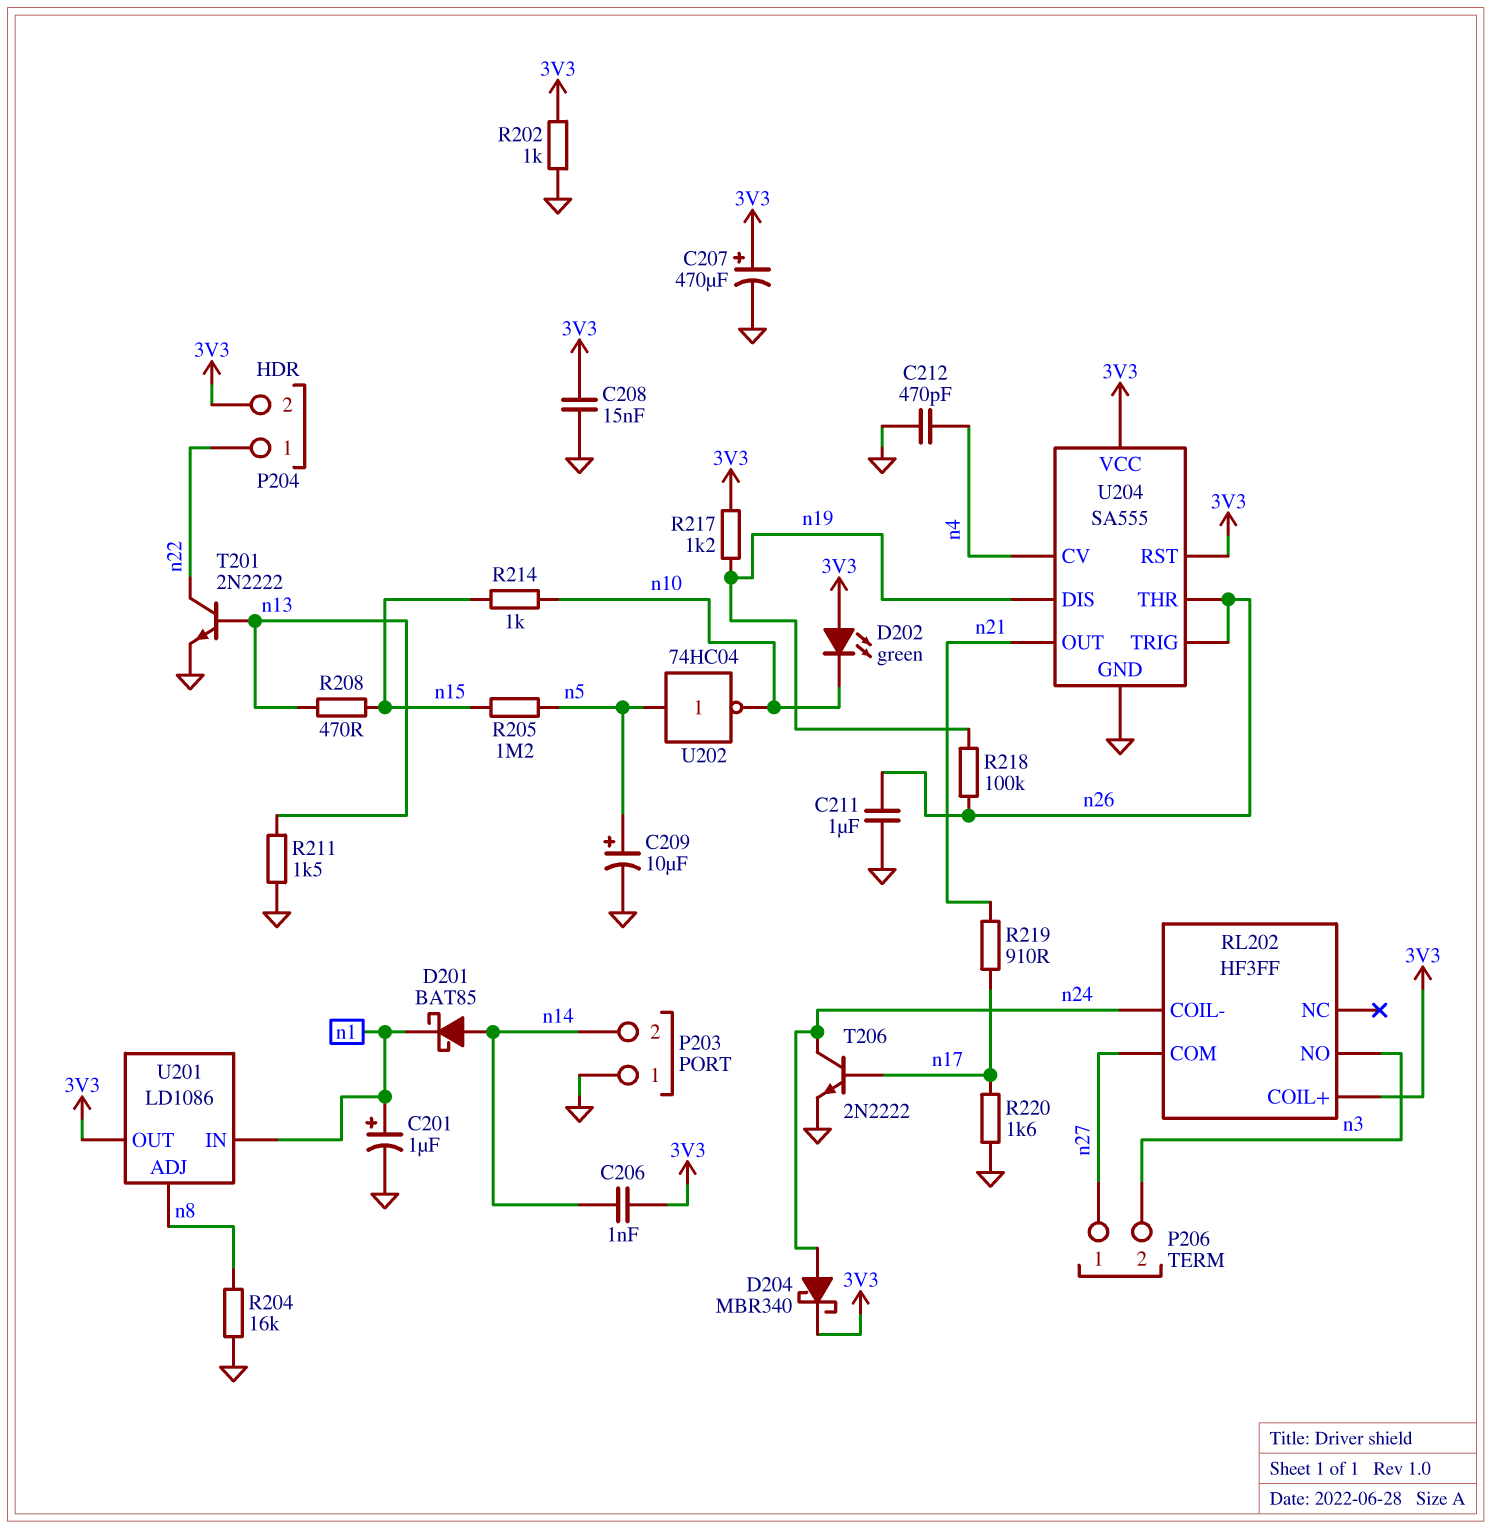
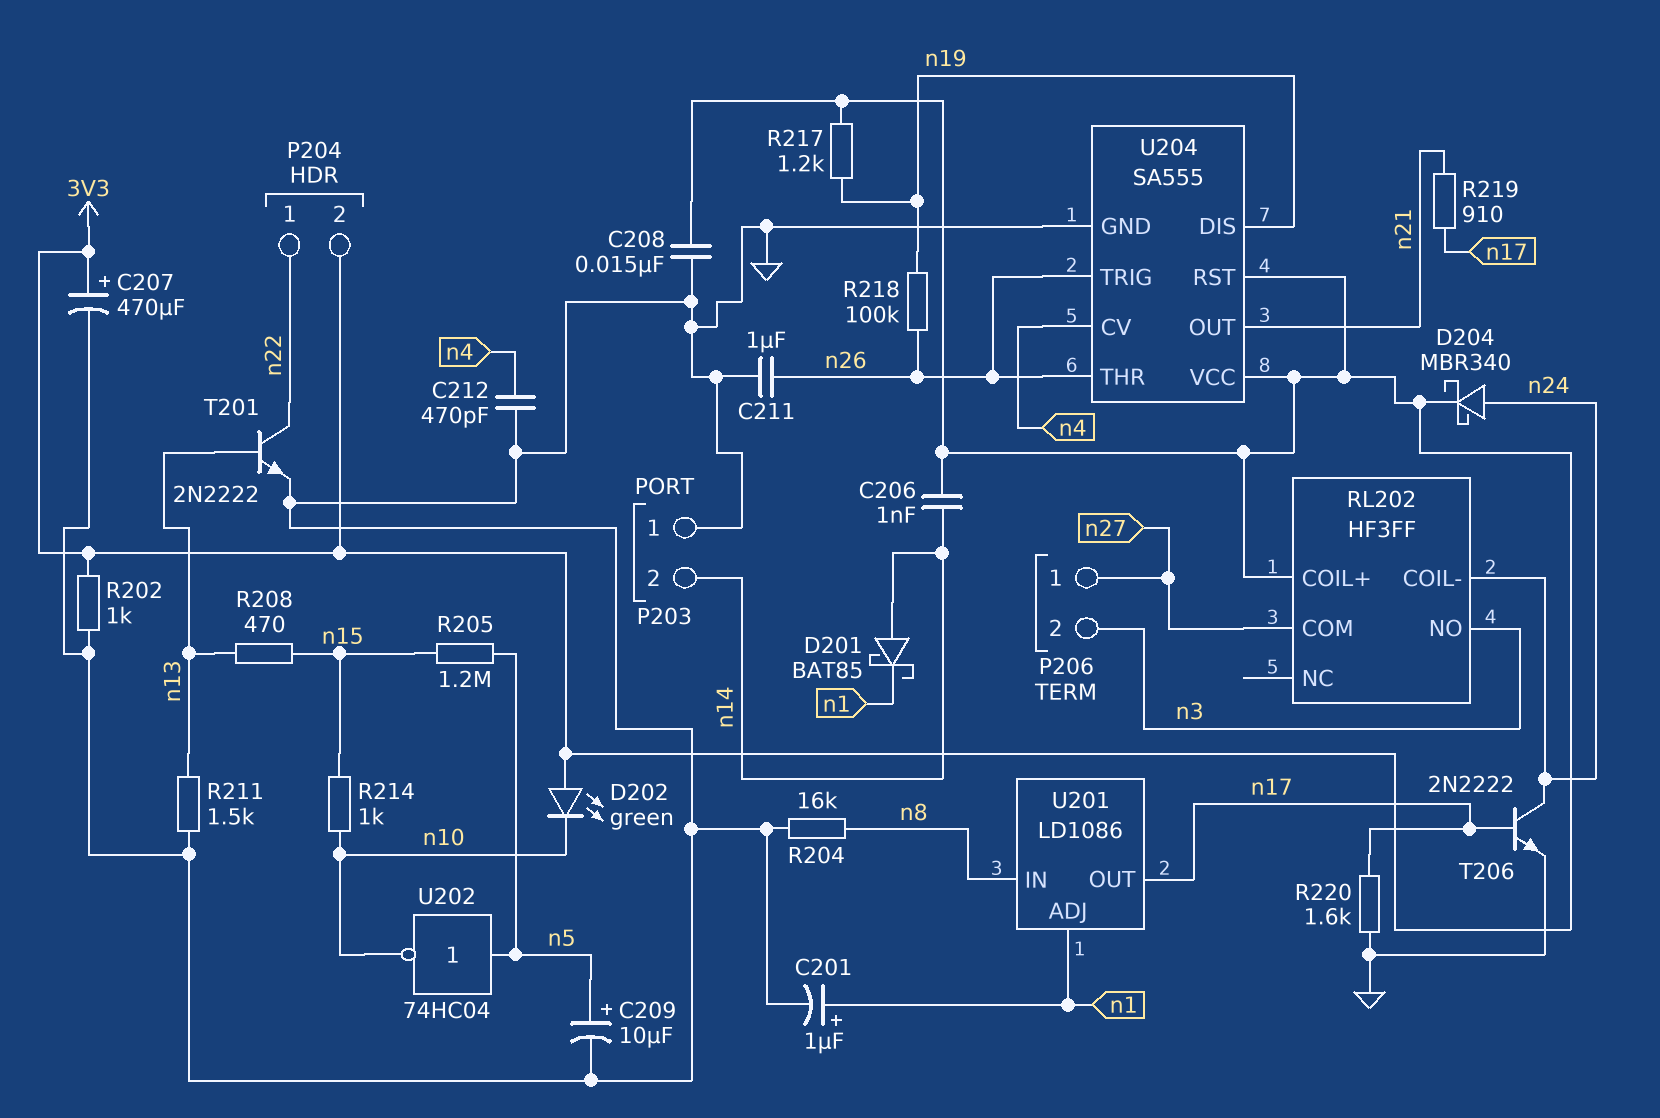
U201 pin ADJ: n8 -> n1
U201 pin IN: n1 -> n8
U201 pin OUT: 3V3 -> n17

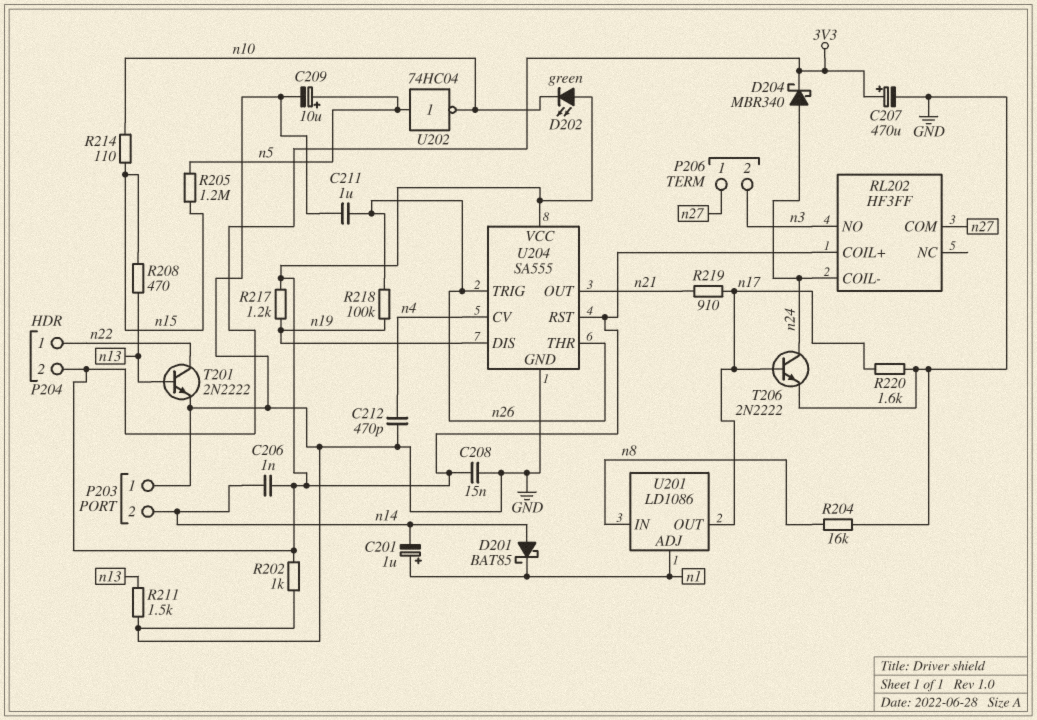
C201: 1uF (plus n1, minus GND) -> 1uF (plus n1, minus n14)
R214: 1k (n10, n15) -> 110 (n10, n15)

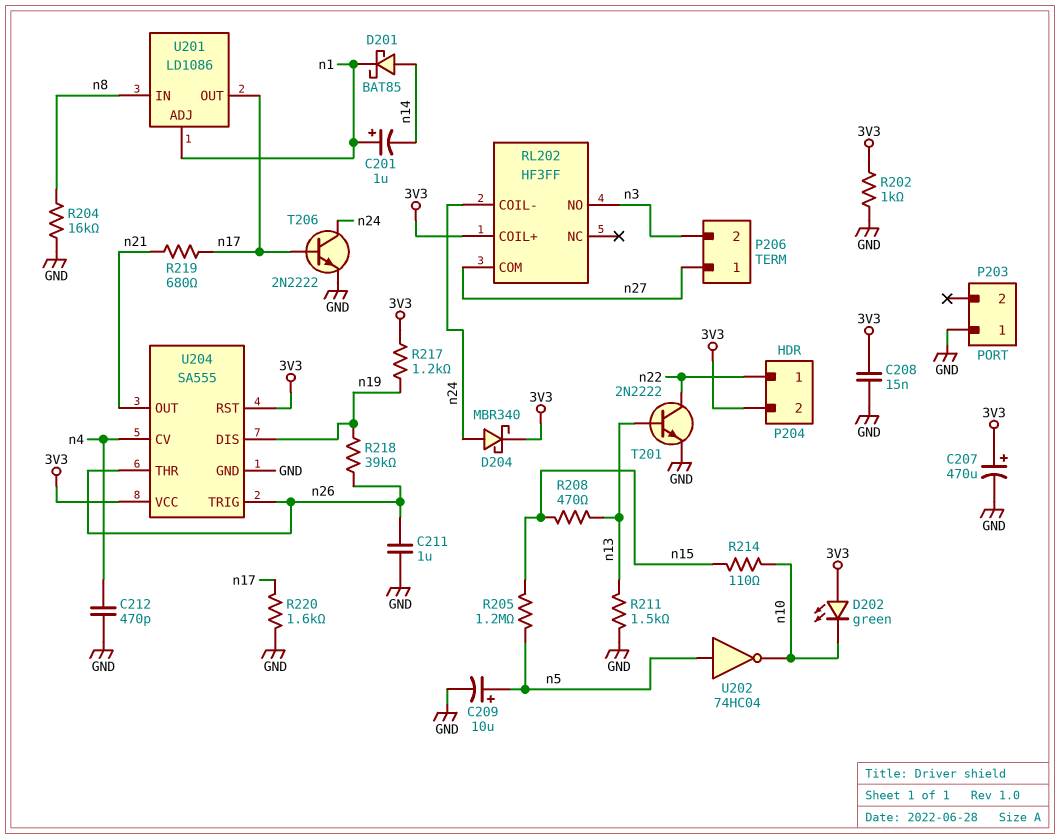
C206: 1nF (3V3, n14) -> none
P203 pin 2: n14 -> none
R218: 100k (n19, n26) -> 39k (n19, n26)
R219: 910 (n17, n21) -> 680 (n17, n21)

